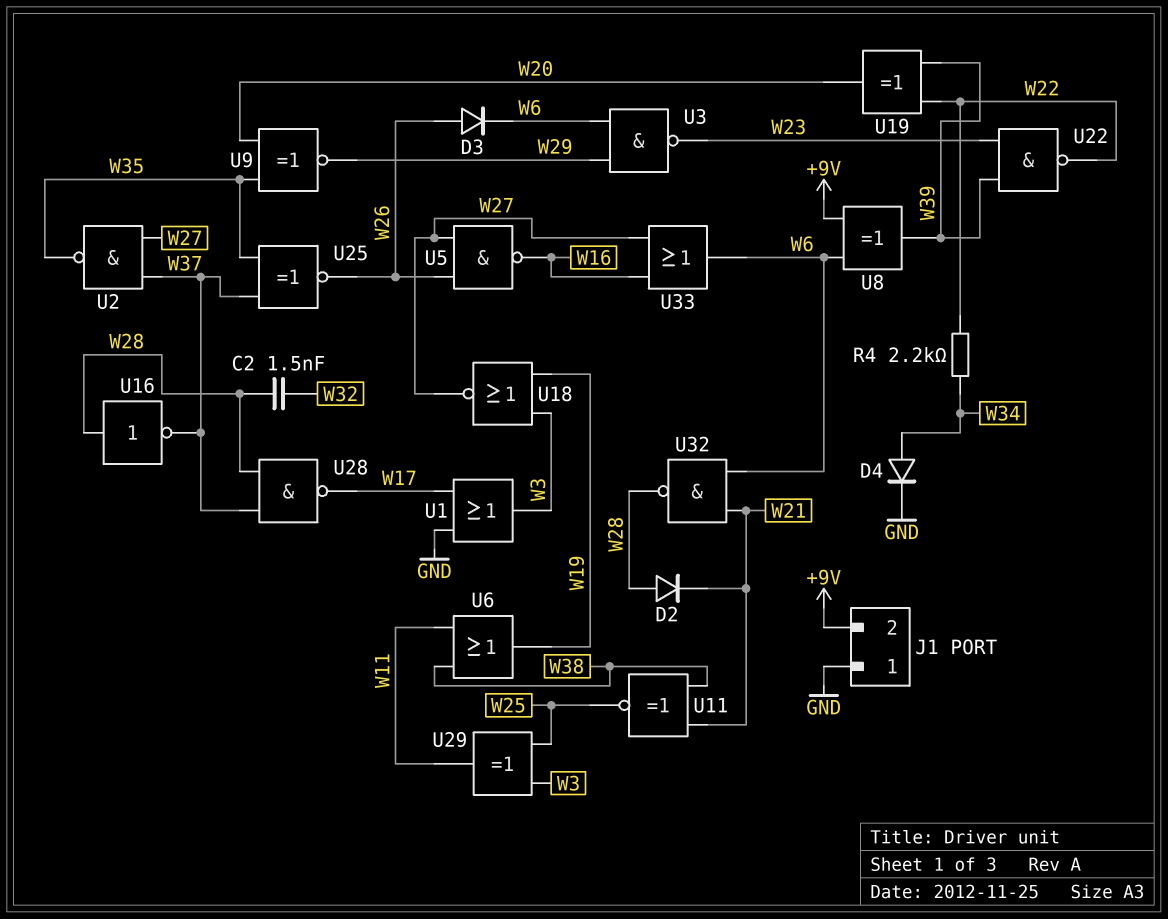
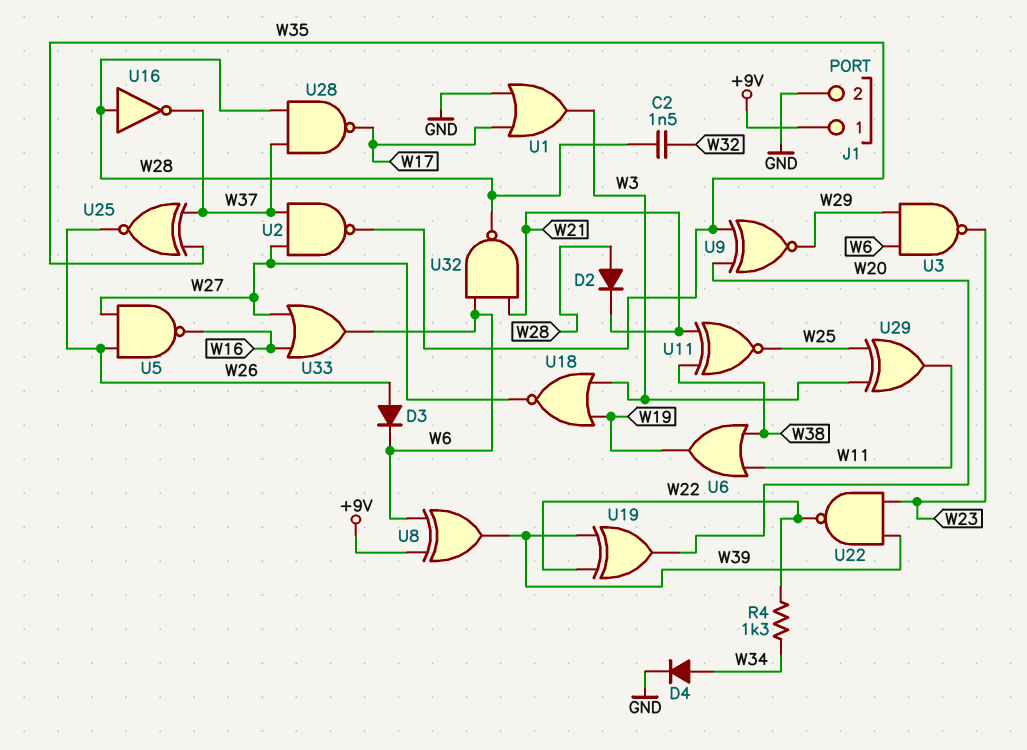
J1 pin 1: GND -> +9V
J1 pin 2: +9V -> GND
R4: 2.2k (W22, W34) -> 1.3k (W22, W34)

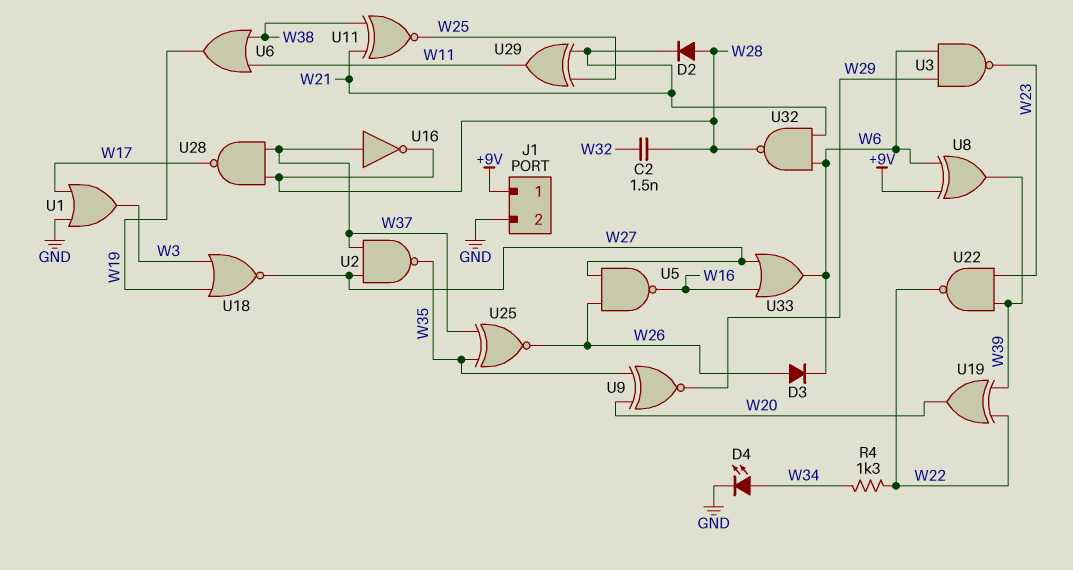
D4: diode (A W34, K GND) -> LED (A W34, K GND)
U16: NOT (in W28, out W37) -> NOT (in W37, out W28)
U29: XOR (in W3, in W25, out W11) -> XOR (in W21, in W25, out W11)

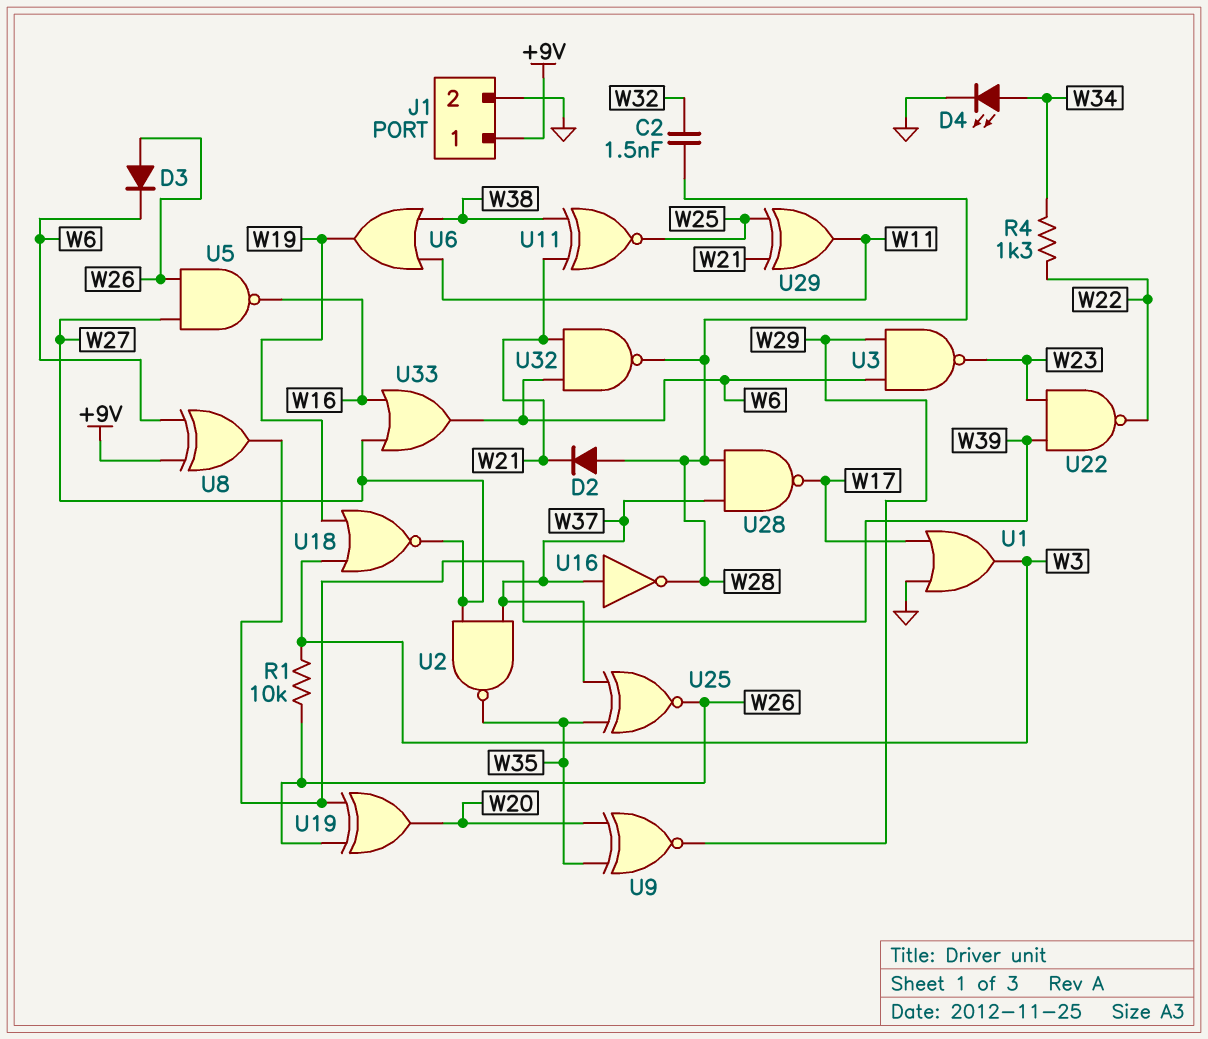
R1: none -> 10k (W3, W26)
U19: XOR (in W22, in W39, out W20) -> XOR (in W26, in W39, out W20)

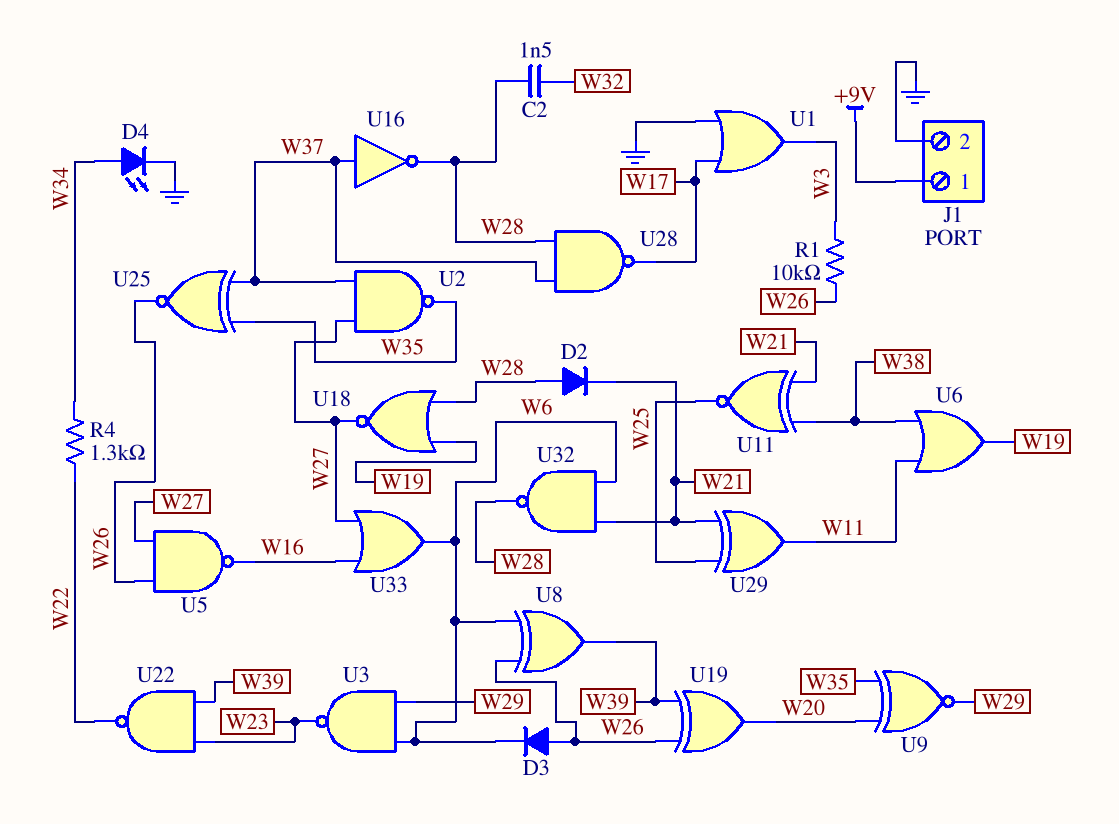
U8: XOR (in +9V, in W6, out W39) -> XOR (in W6, in W26, out W39)
U18: NOR (in W3, in W19, out W27) -> NOR (in W19, in W28, out W27)

